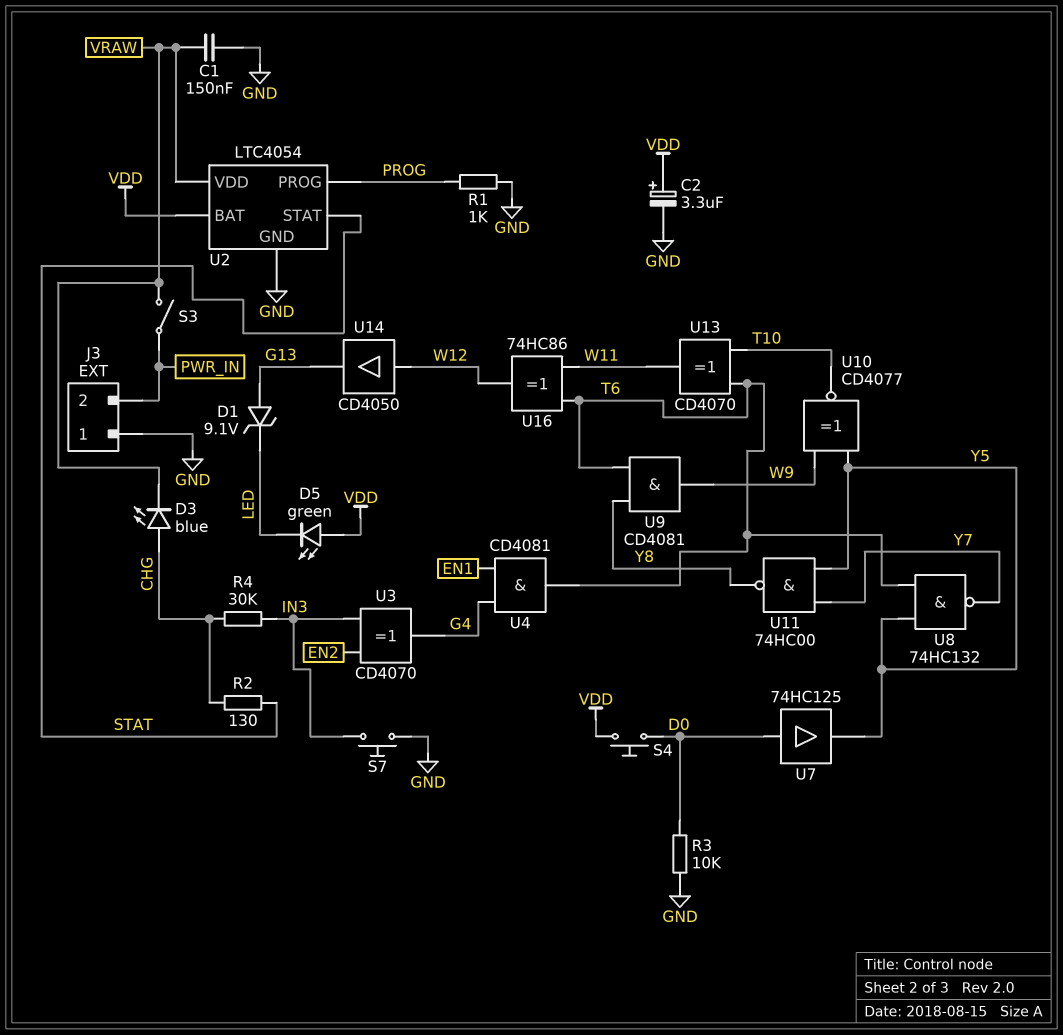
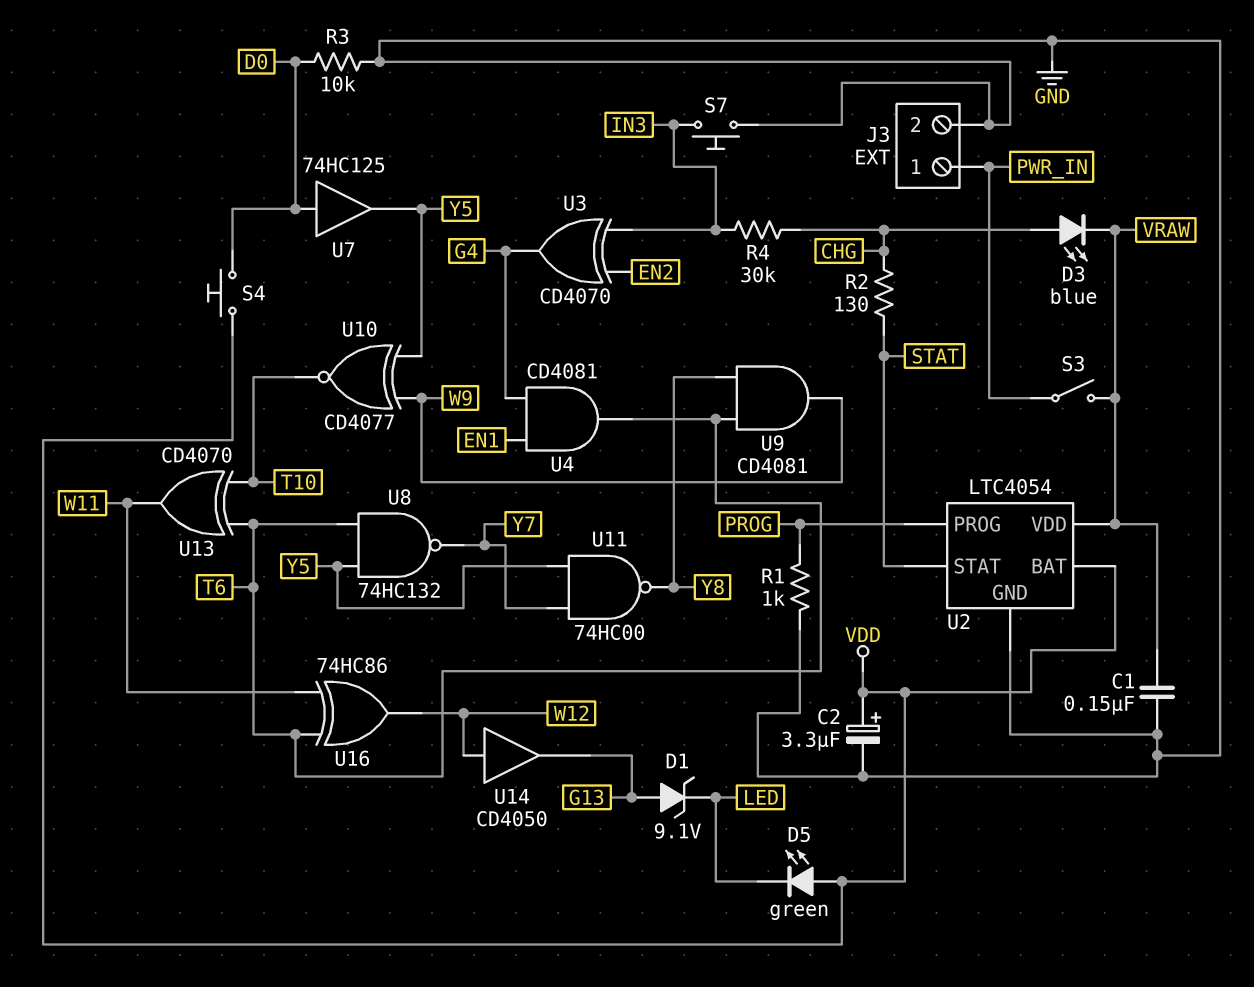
J3 pin 1: GND -> PWR_IN
J3 pin 2: PWR_IN -> GND

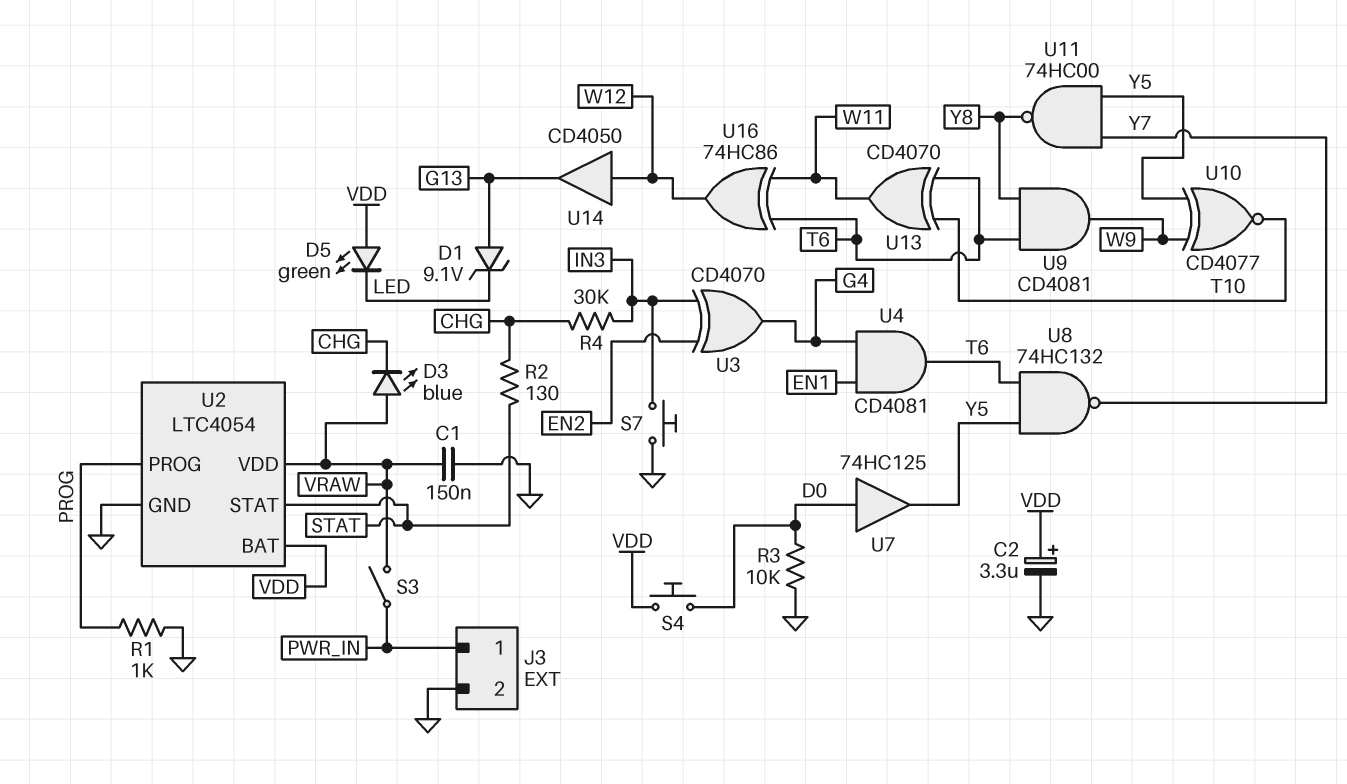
D3: LED blue (A CHG, K VRAW) -> LED blue (A VRAW, K CHG)

